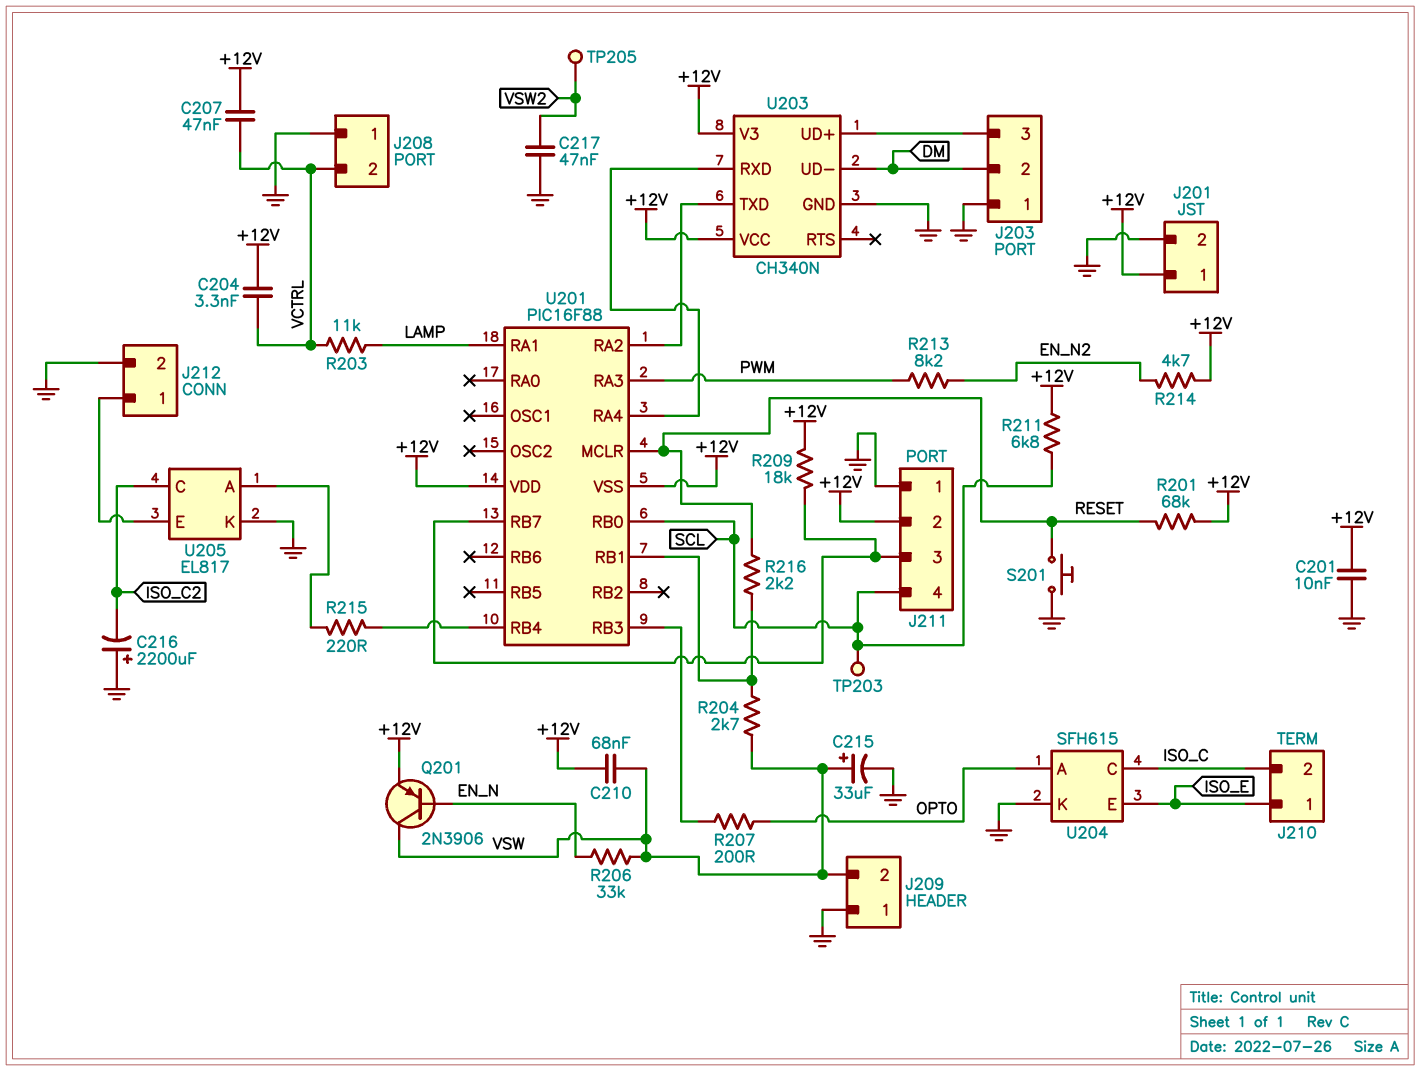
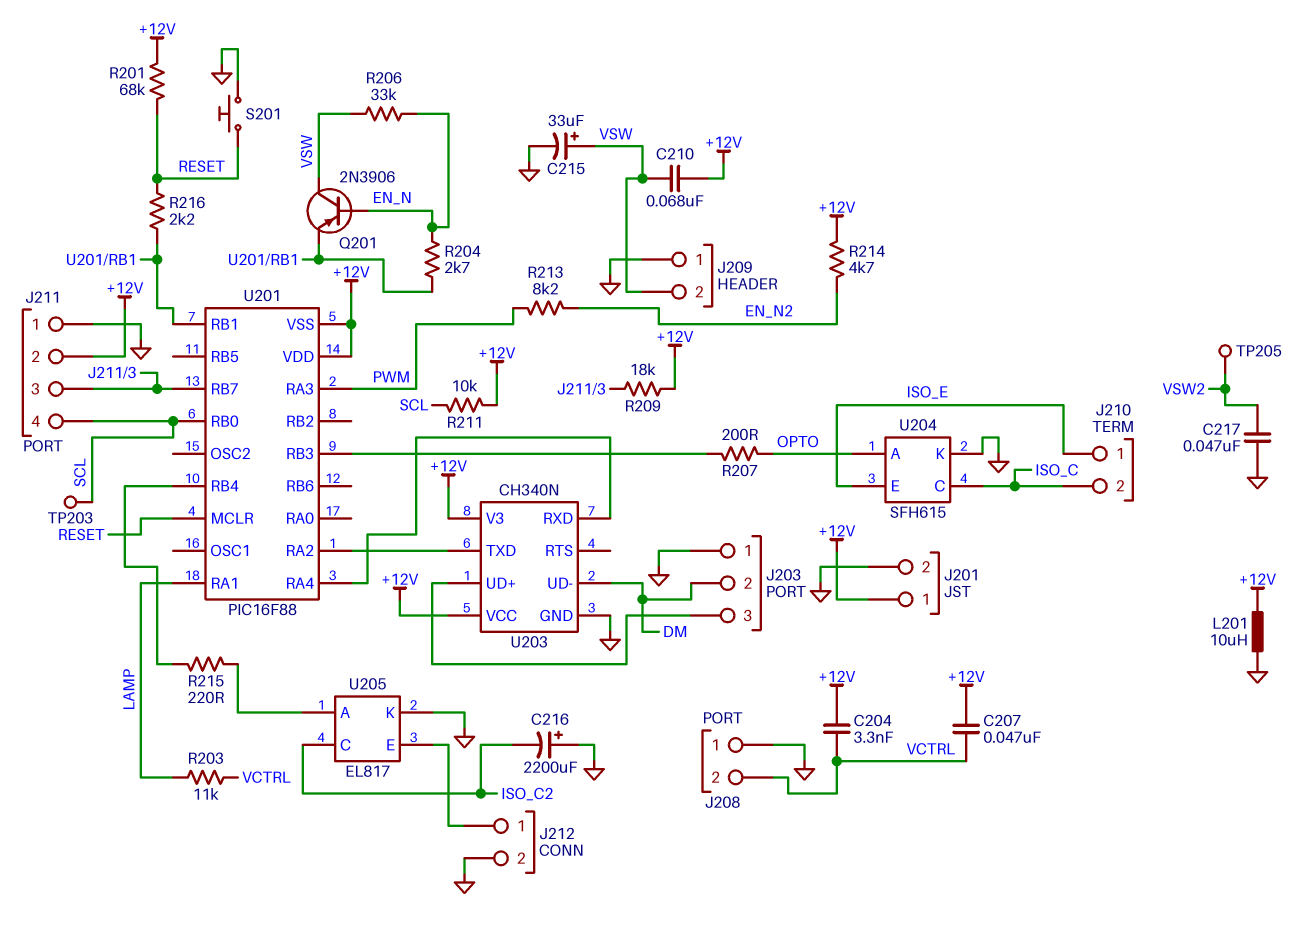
C201: 10nF (+12V, GND) -> none
L201: none -> 10uH (+12V, GND)
Q201: PNP 2N3906 (B EN_N, C VSW, E +12V) -> PNP 2N3906 (B EN_N, C VSW, E U201/RB1)
R204: 2.7k (U201/RB1, VSW) -> 2.7k (EN_N, U201/RB1)
R211: 6.8k (+12V, SCL) -> 10k (+12V, SCL)

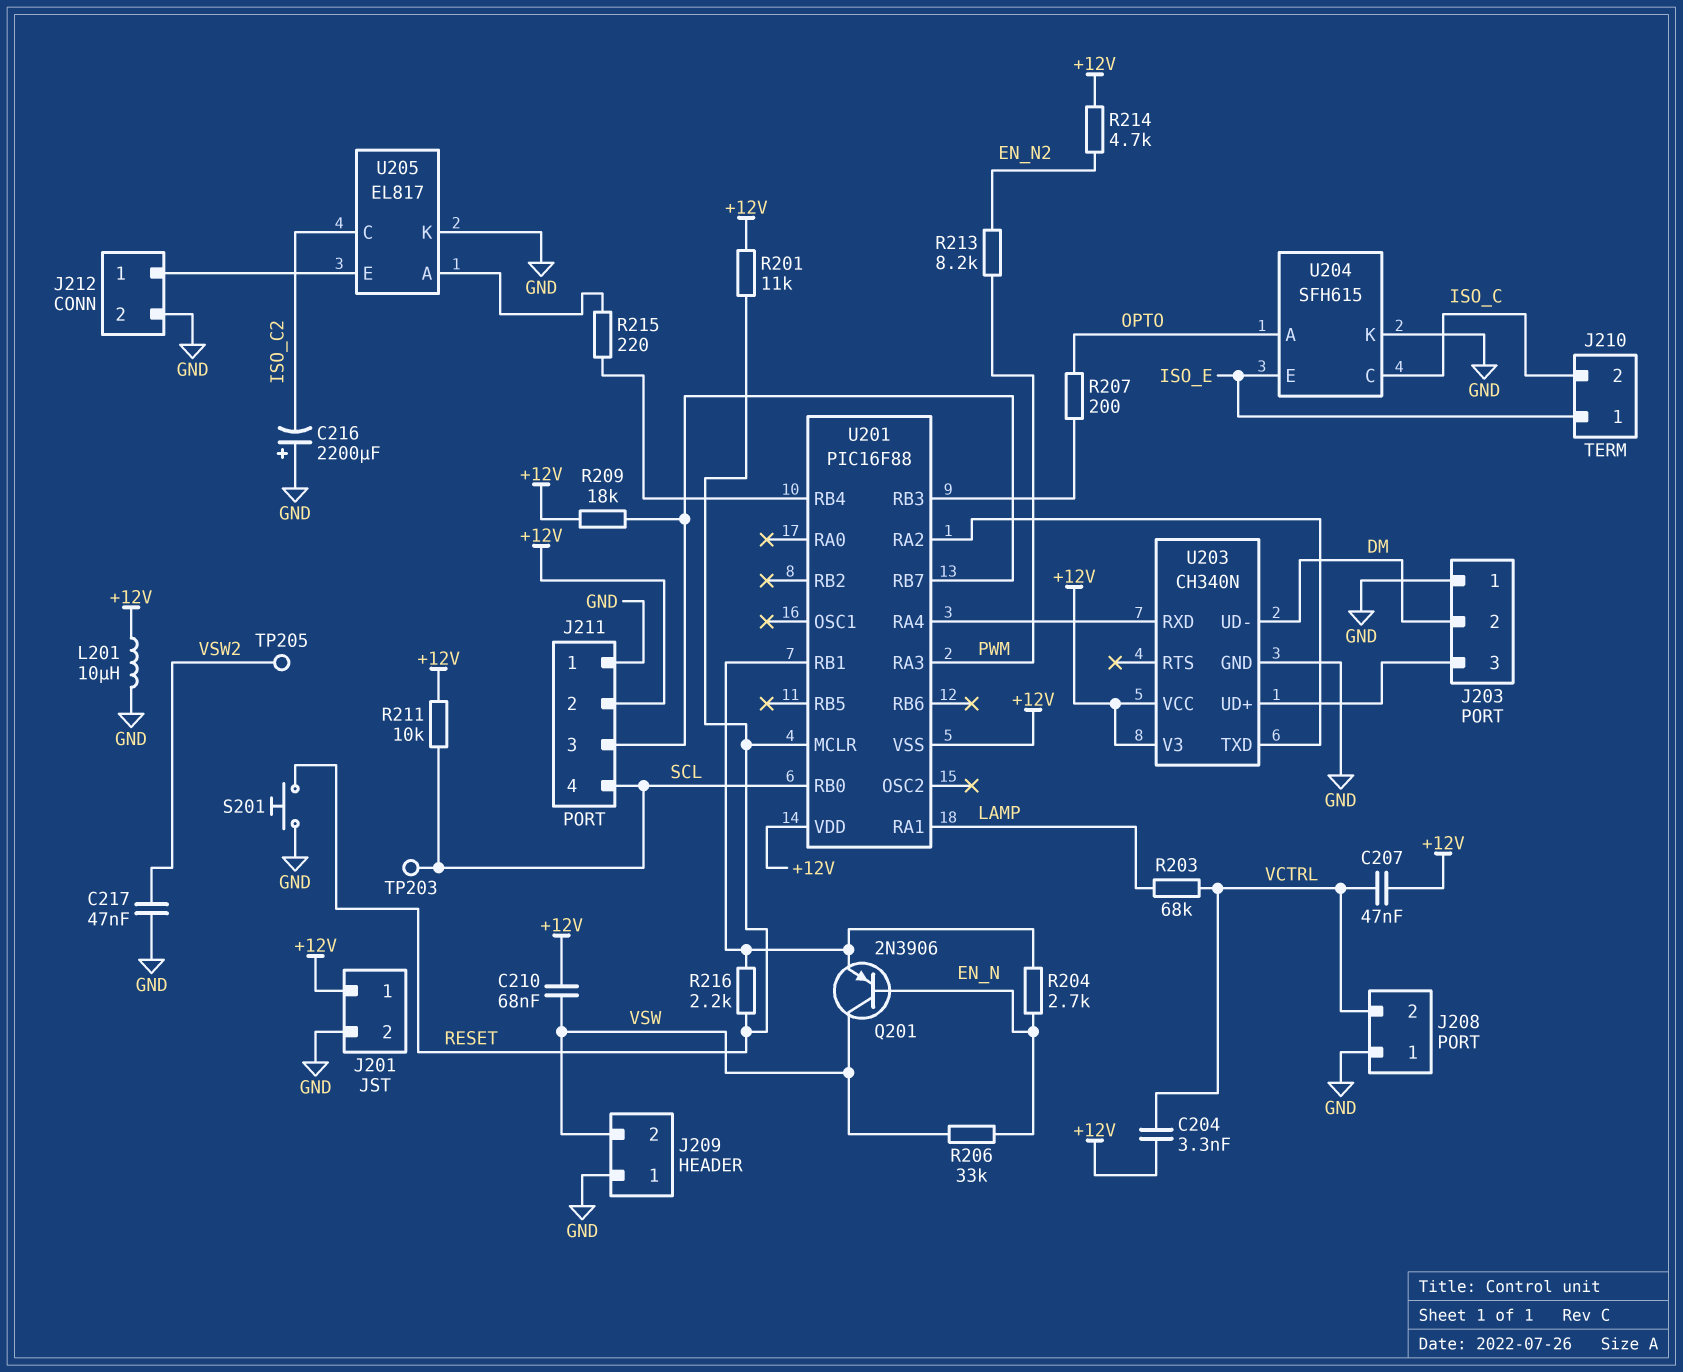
C215: 33uF (plus VSW, minus GND) -> none
R201: 68k (+12V, RESET) -> 11k (+12V, RESET)
R203: 11k (LAMP, VCTRL) -> 68k (LAMP, VCTRL)

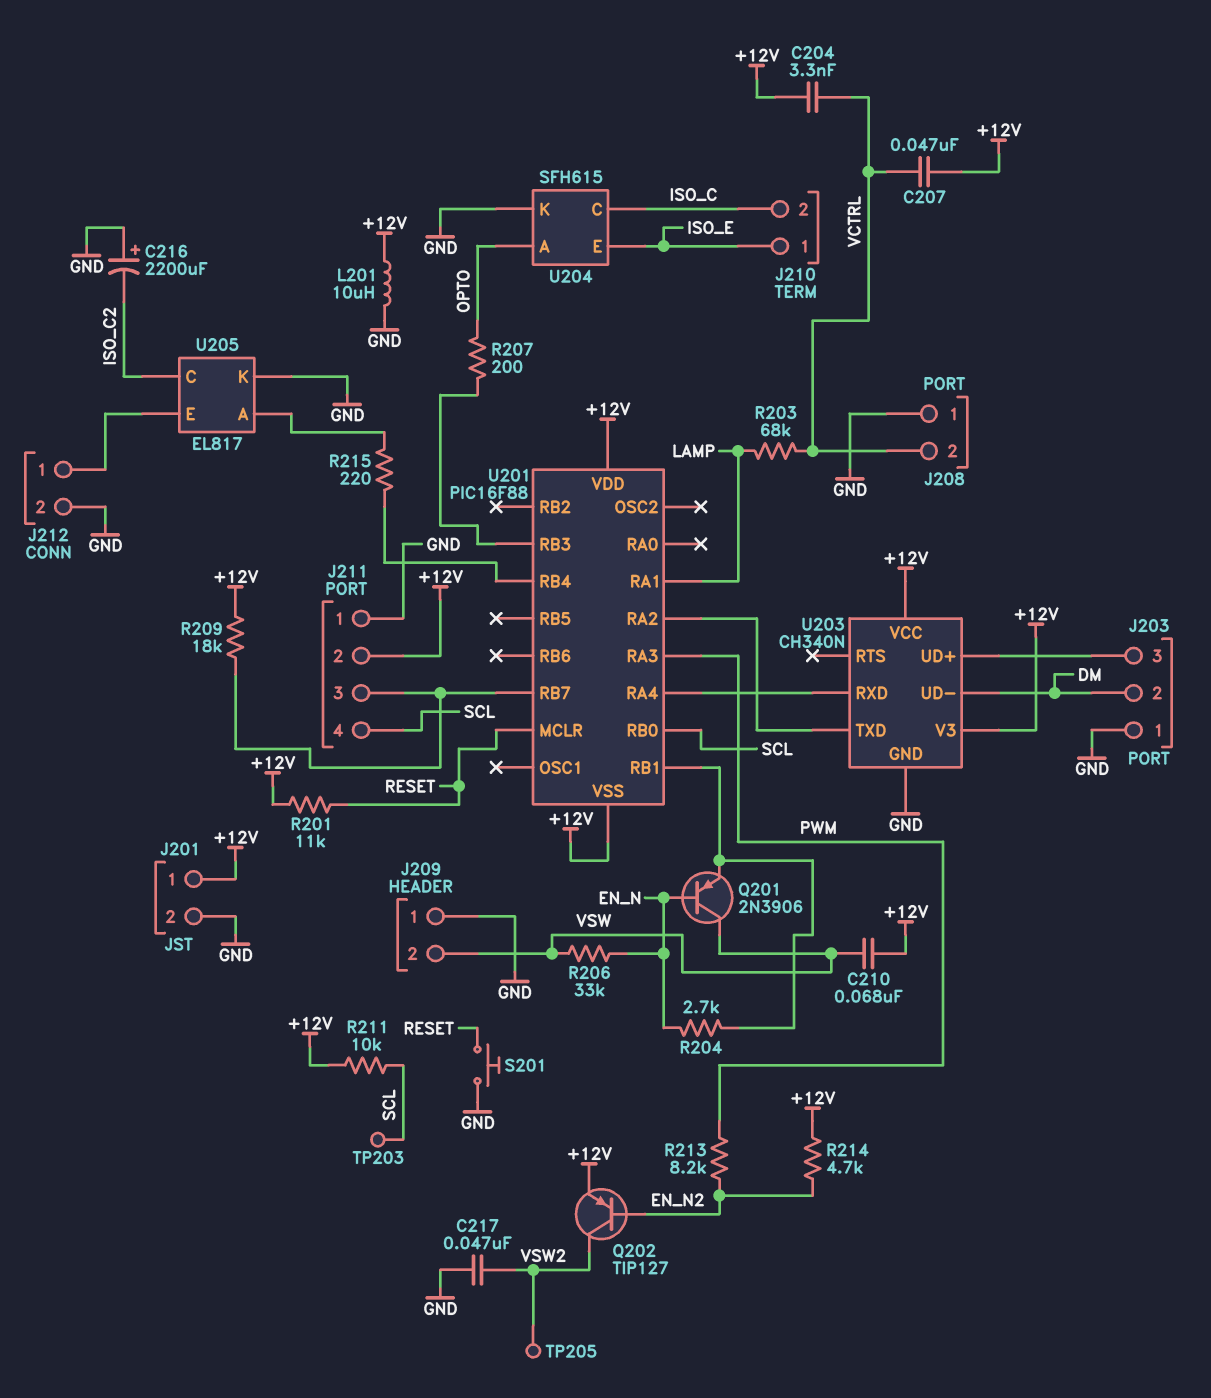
Q202: none -> PNP TIP127 (B EN_N2, C VSW2, E +12V)
R216: 2.2k (RESET, U201/RB1) -> none

